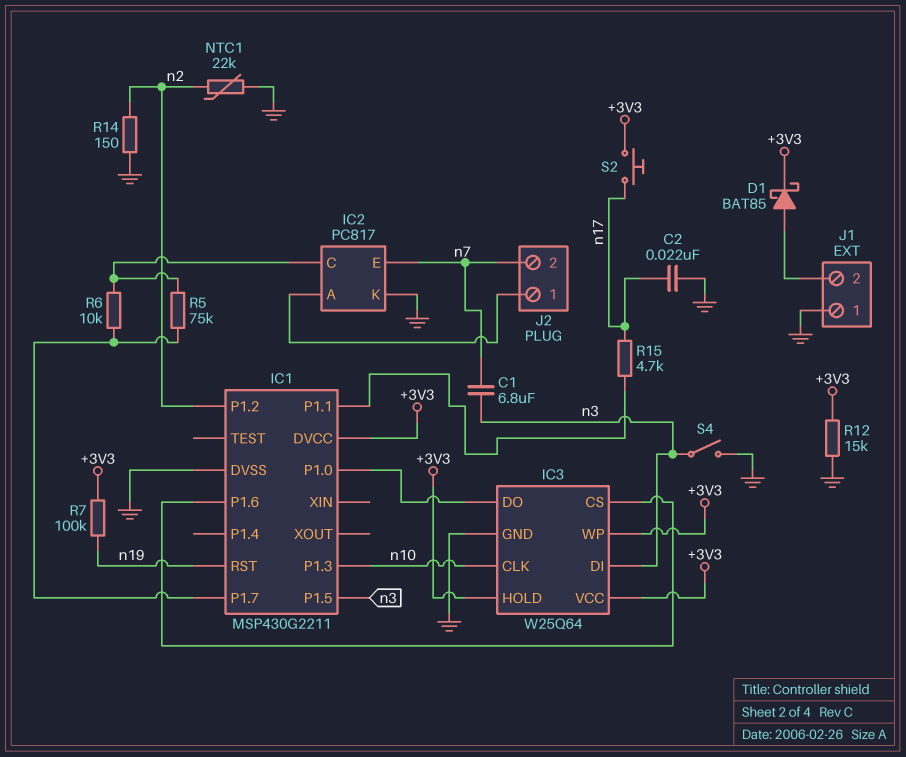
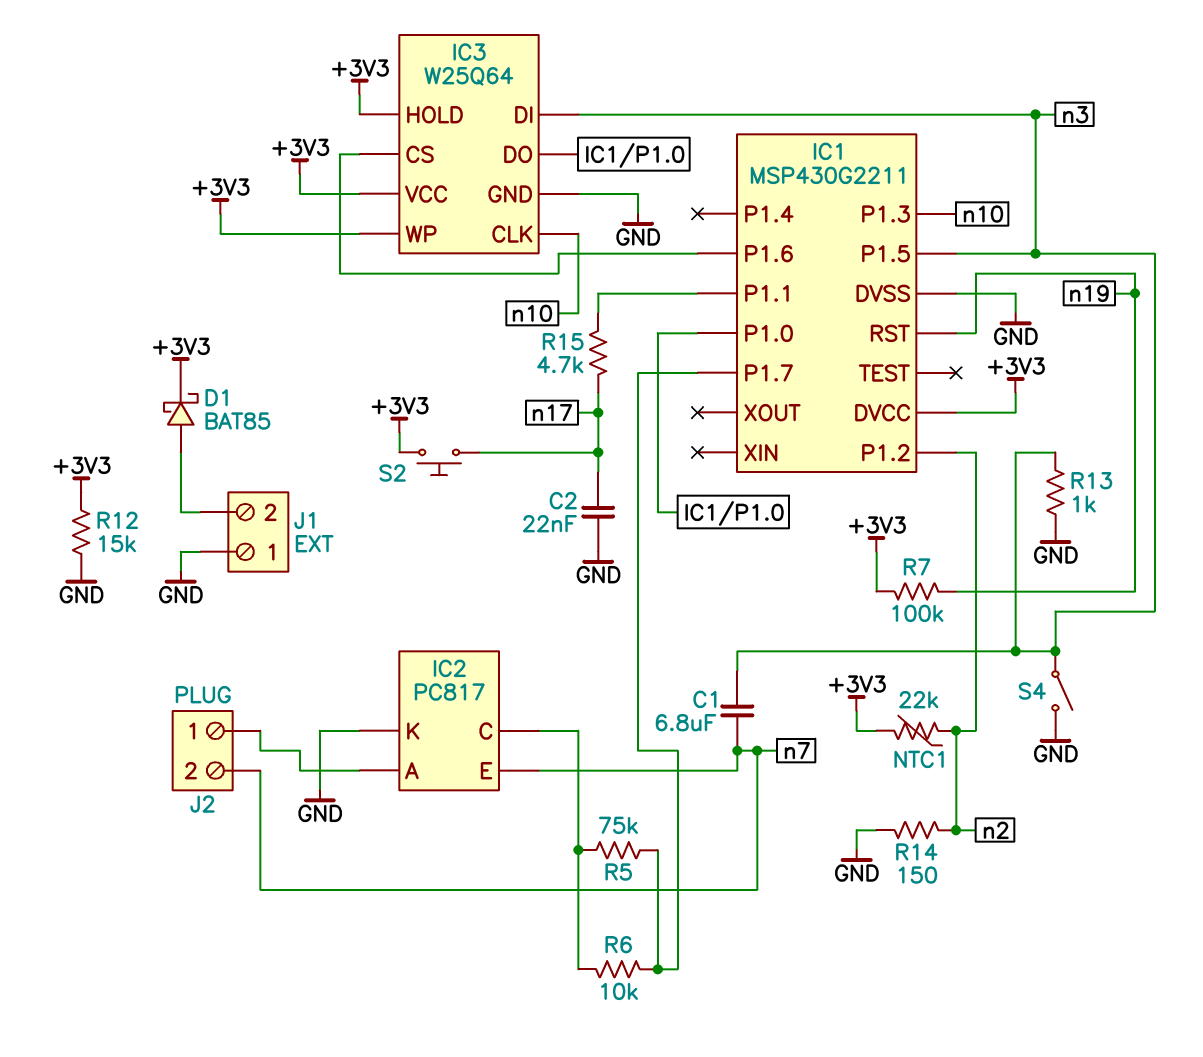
NTC1: 22k (GND, n2) -> 22k (+3V3, n2)
R13: none -> 1k (GND, n3)

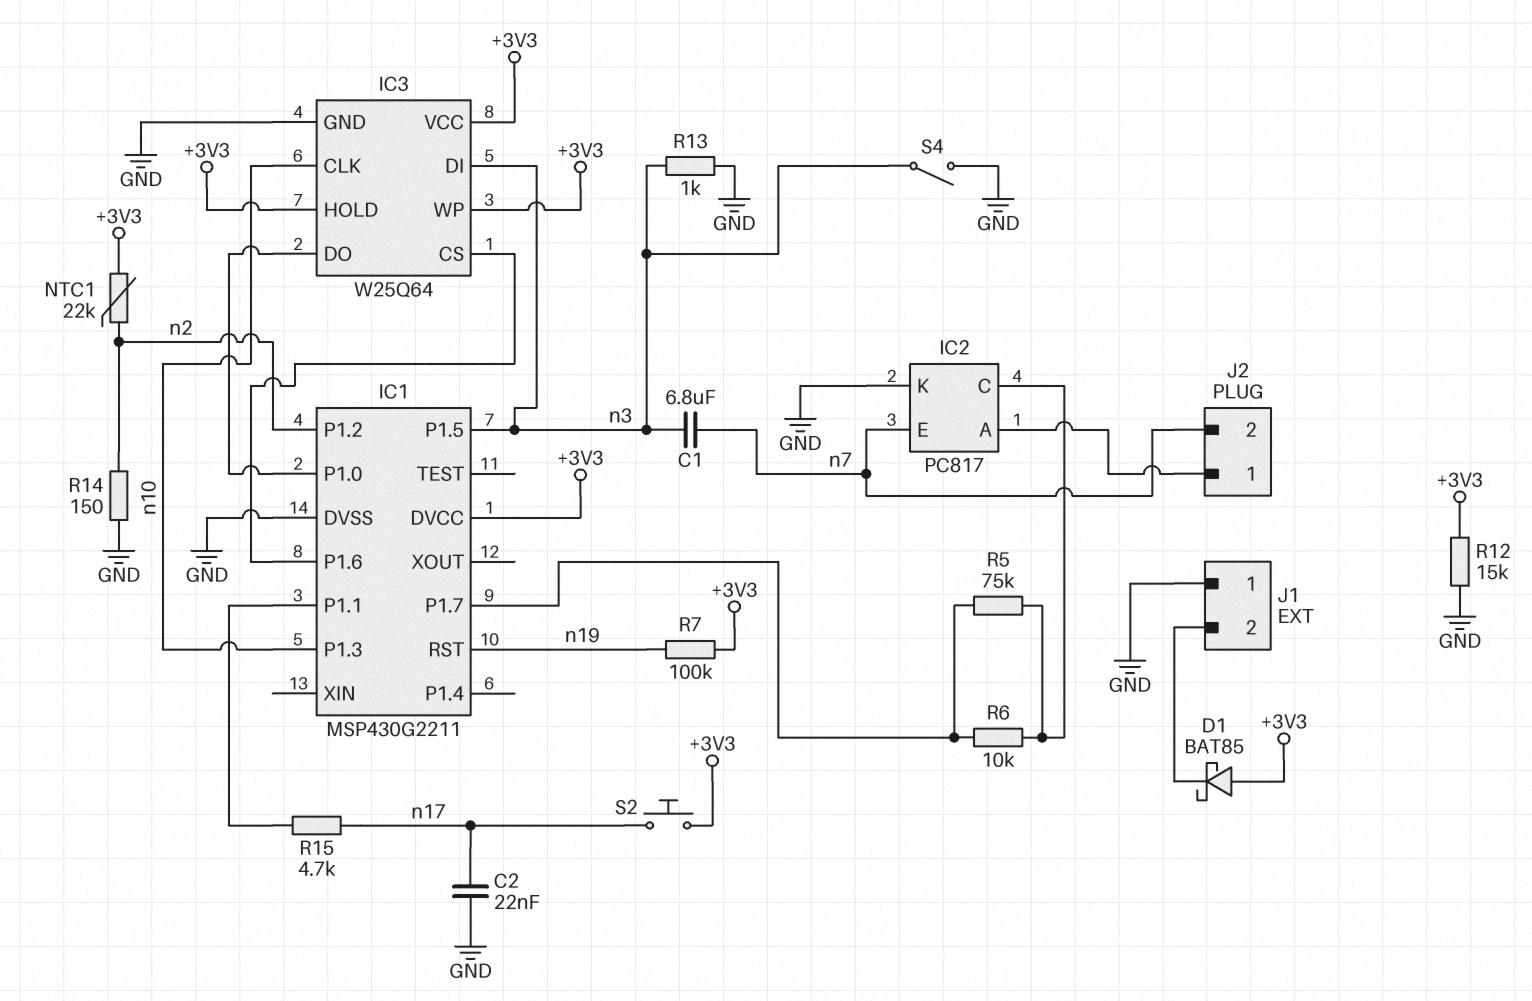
D1: schottky BAT85 (A J1/2, K +3V3) -> schottky BAT85 (A +3V3, K J1/2)

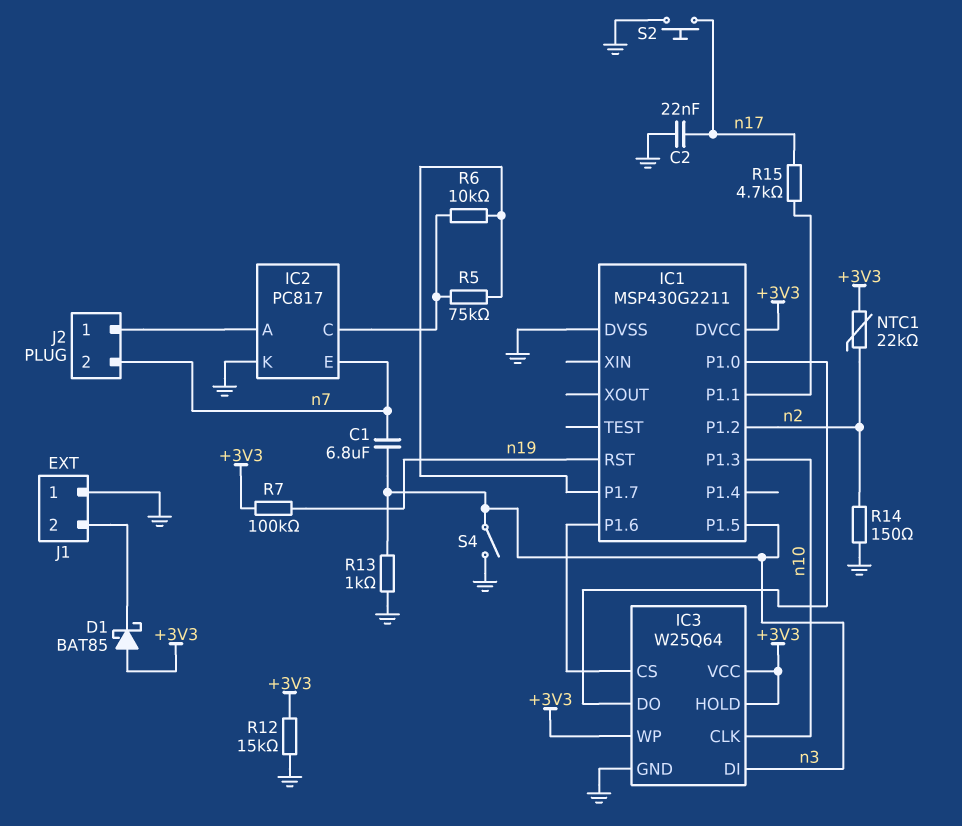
S2: button (+3V3, n17) -> button (GND, n17)

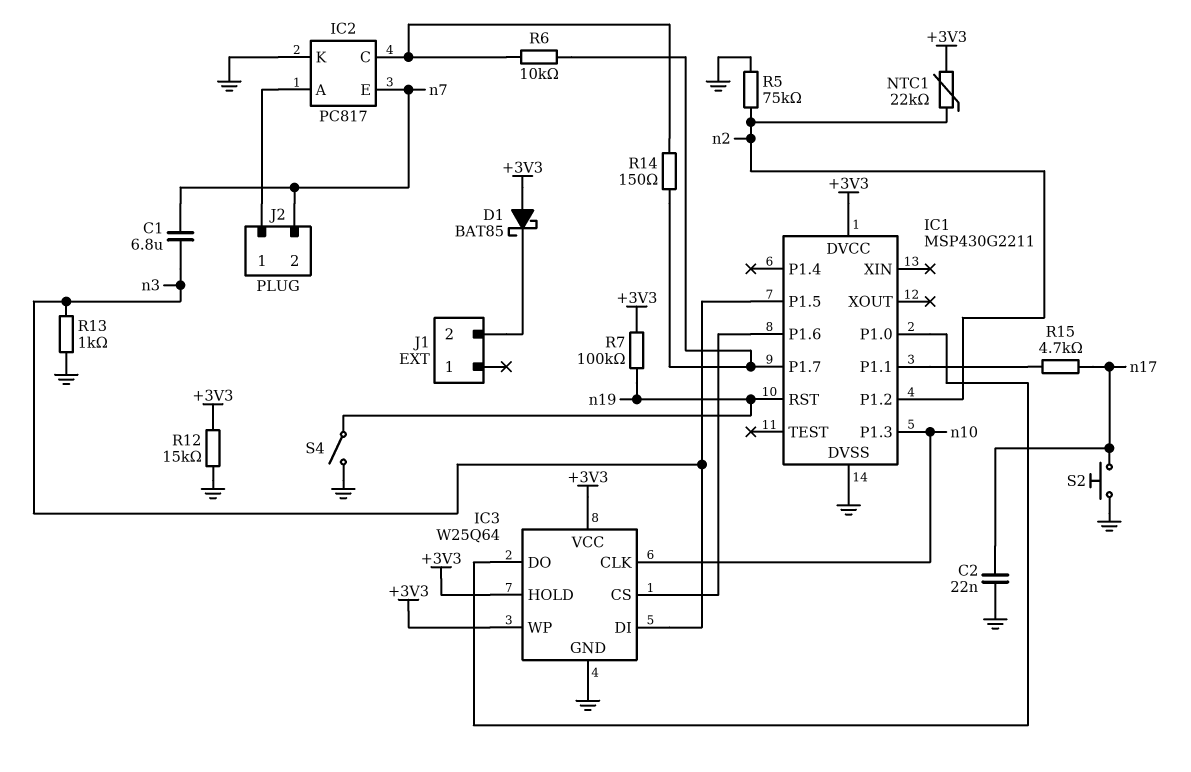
J1 pin 1: GND -> none
R5: 75k (IC1/P1.7, IC2/C) -> 75k (GND, n2)
R14: 150 (GND, n2) -> 150 (IC1/P1.7, IC2/C)
S4: switch (GND, n3) -> switch (GND, n19)

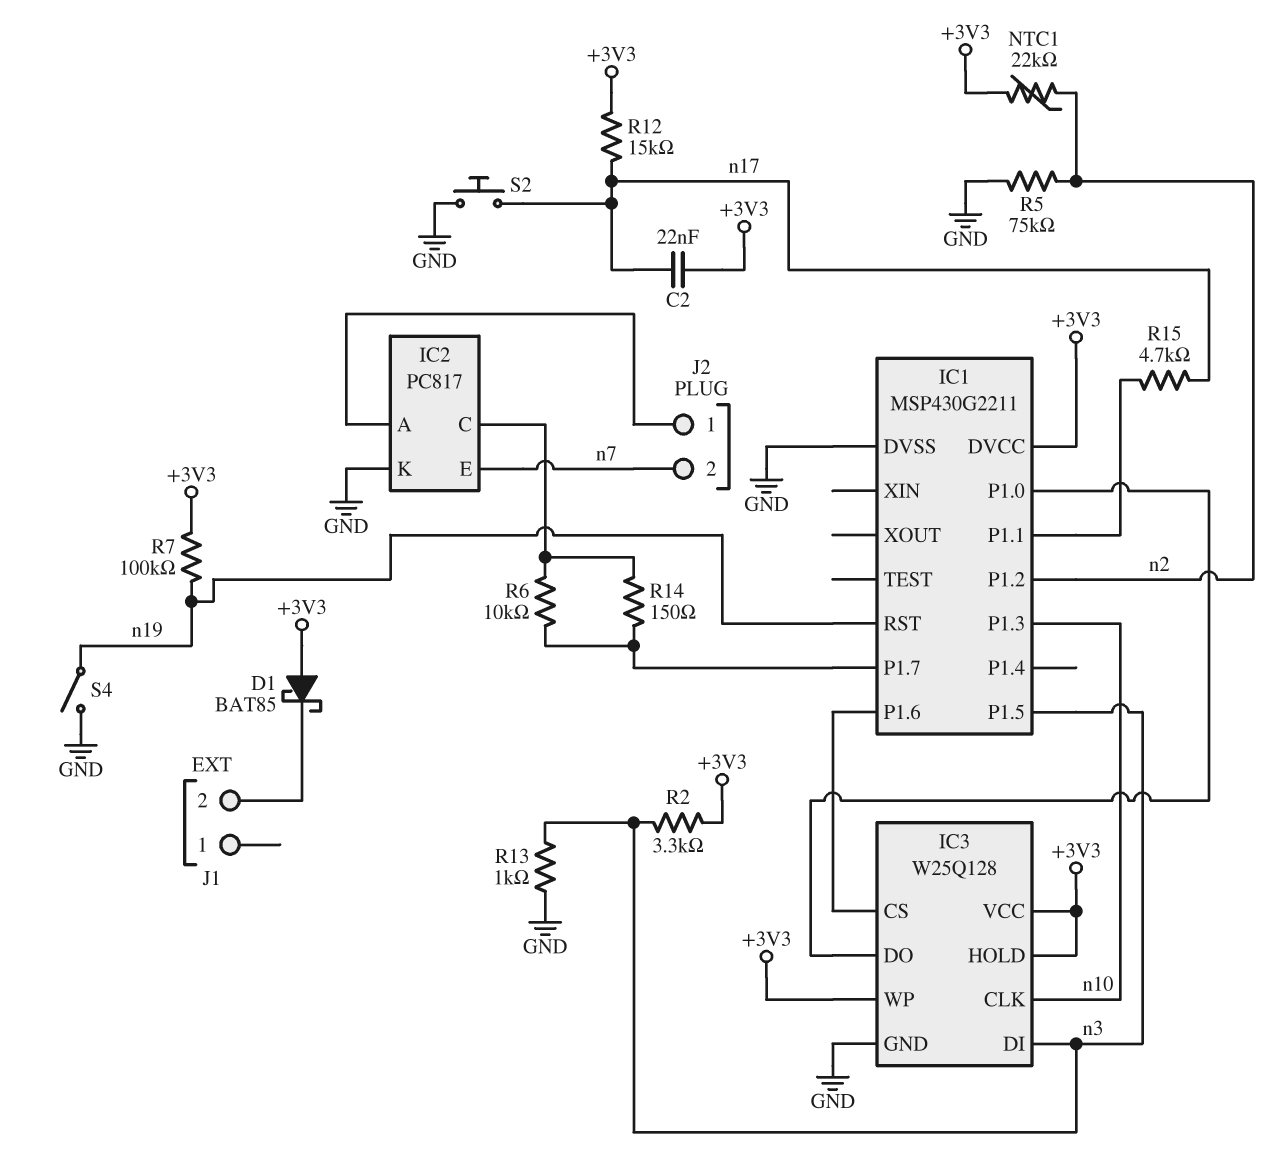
C1: 6.8uF (n3, n7) -> none
C2: 22nF (GND, n17) -> 22nF (+3V3, n17)
IC3: W25Q64 -> W25Q128
R2: none -> 3.3k (+3V3, n3)
R12: 15k (+3V3, GND) -> 15k (+3V3, n17)

